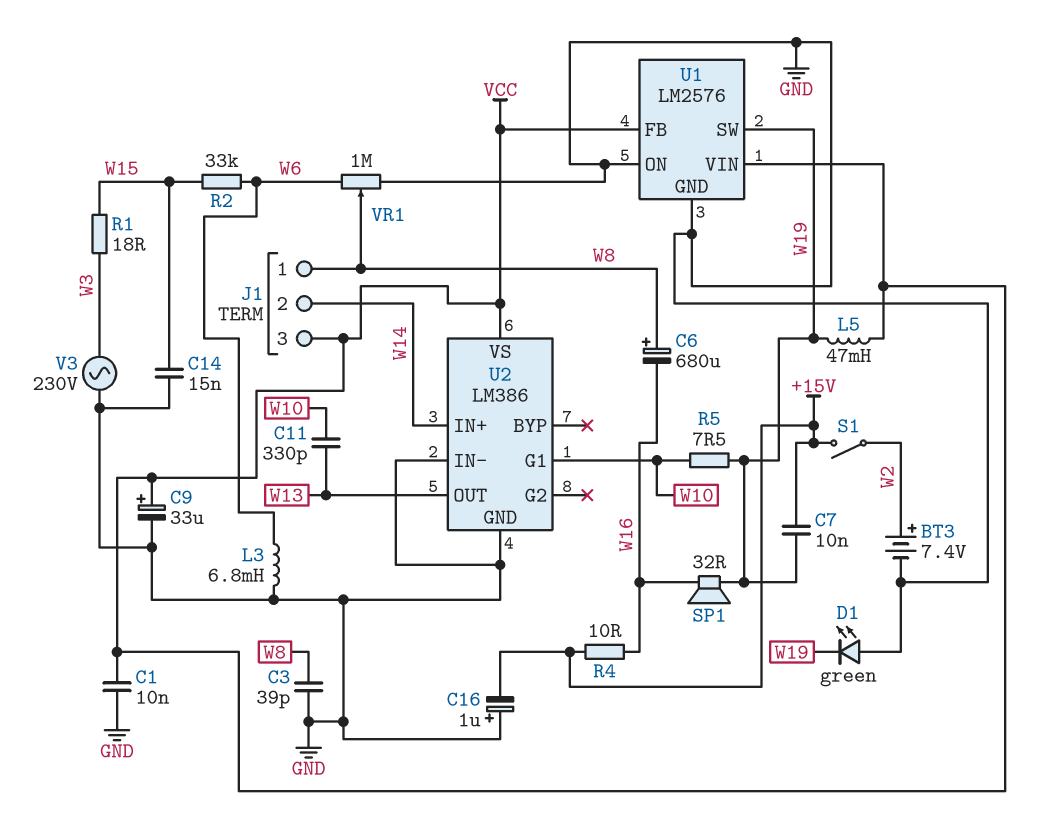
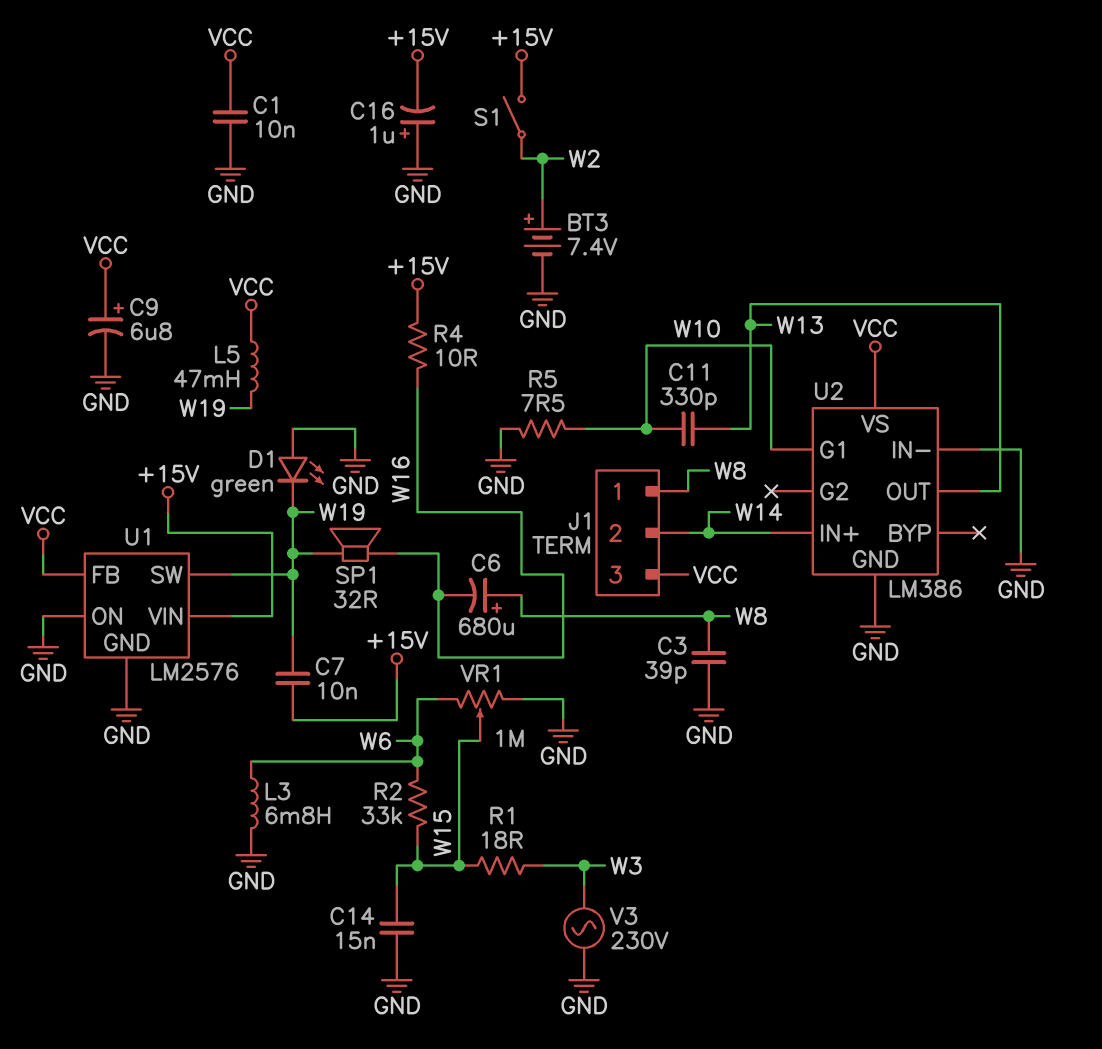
C9: 33uF (plus VCC, minus GND) -> 6.8uF (plus VCC, minus GND)
R5: 7.5 (W10, W19) -> 7.5 (GND, W10)
U1 pin VIN: VCC -> +15V
VR1: 1M (GND, W6, wiper W8) -> 1M (GND, W6, wiper W15)

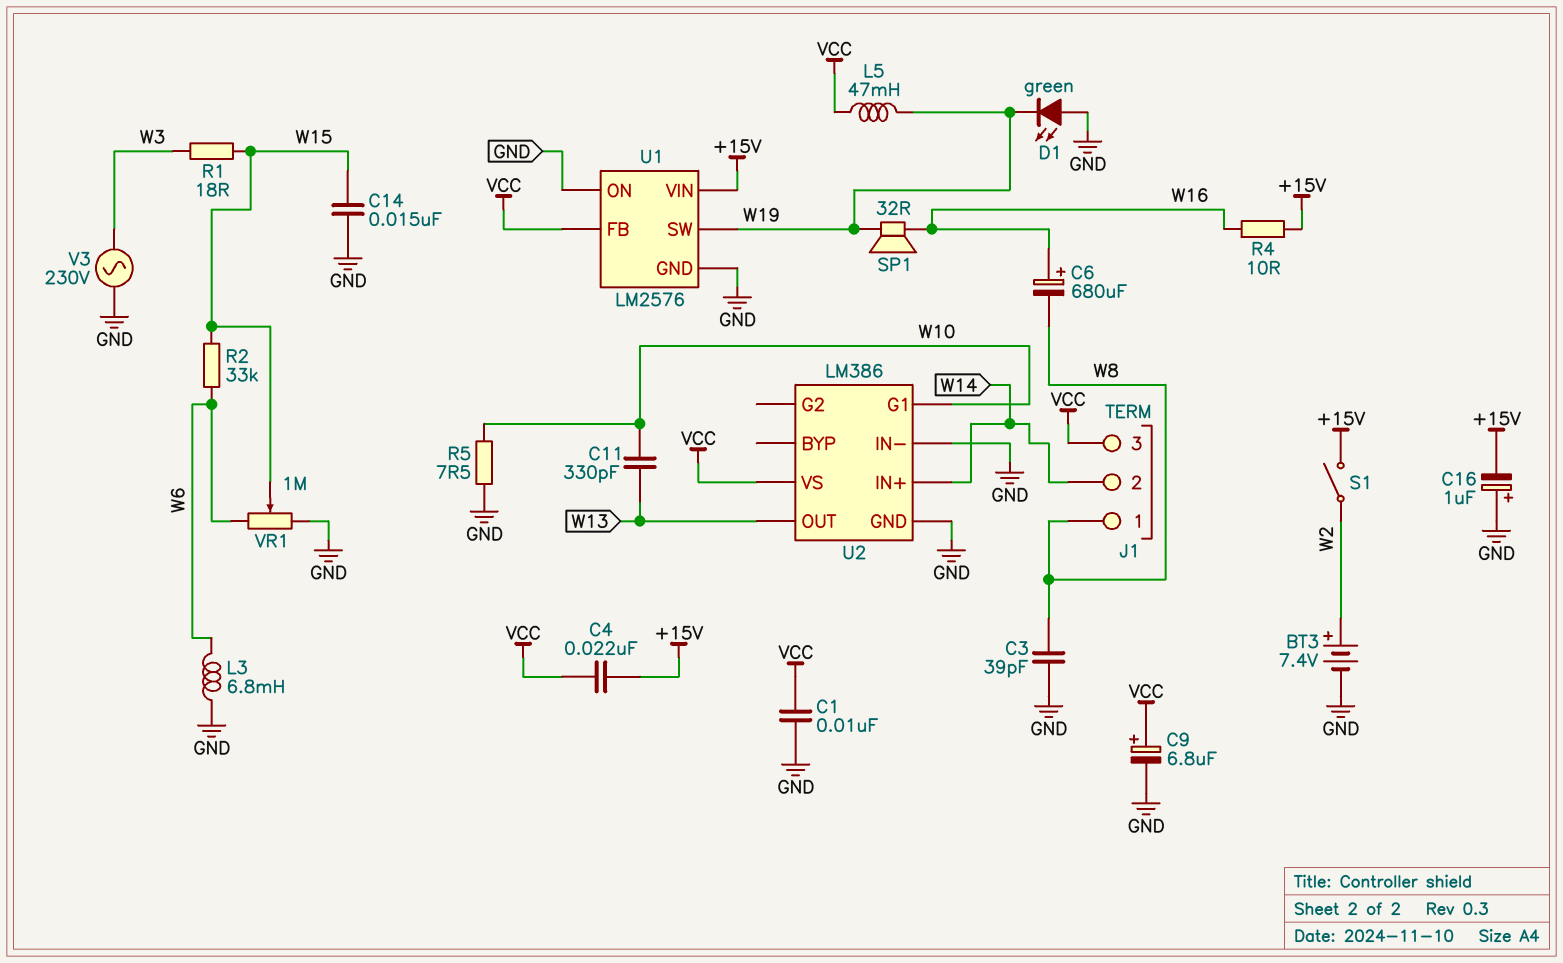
C4: none -> 22nF (+15V, VCC)
C6: 680uF (plus W8, minus W16) -> 680uF (plus W16, minus W8)
C7: 10nF (+15V, W19) -> none

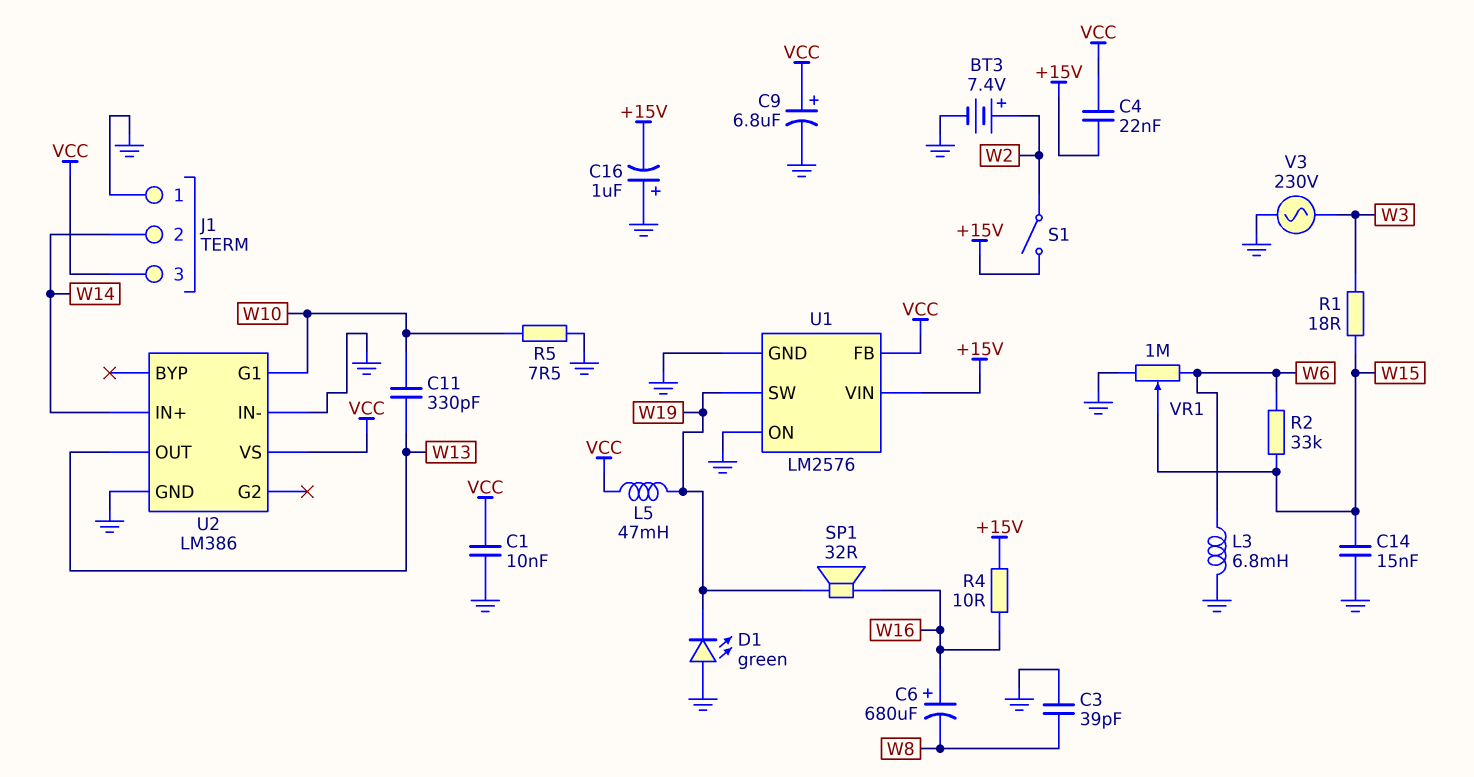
J1 pin 1: W8 -> GND

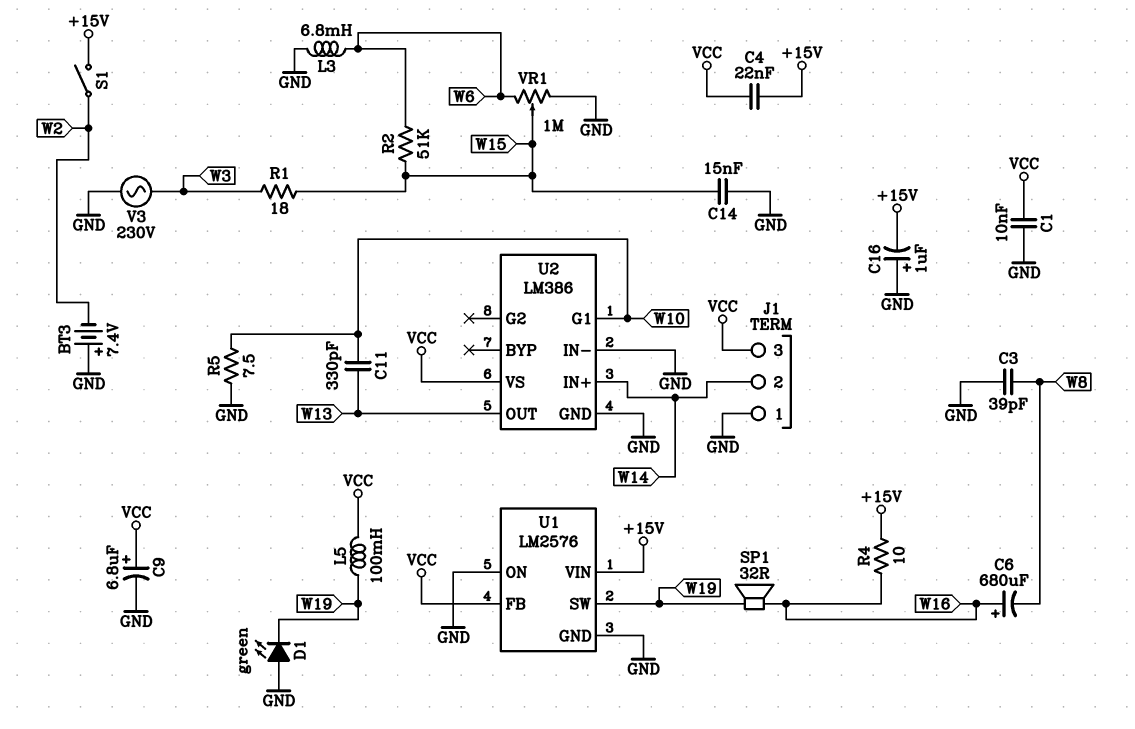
BT3: 7.4V (plus W2, minus GND) -> 7.4V (plus GND, minus W2)
L5: 47mH (VCC, W19) -> 100mH (VCC, W19)
R2: 33k (W6, W15) -> 51k (W6, W15)

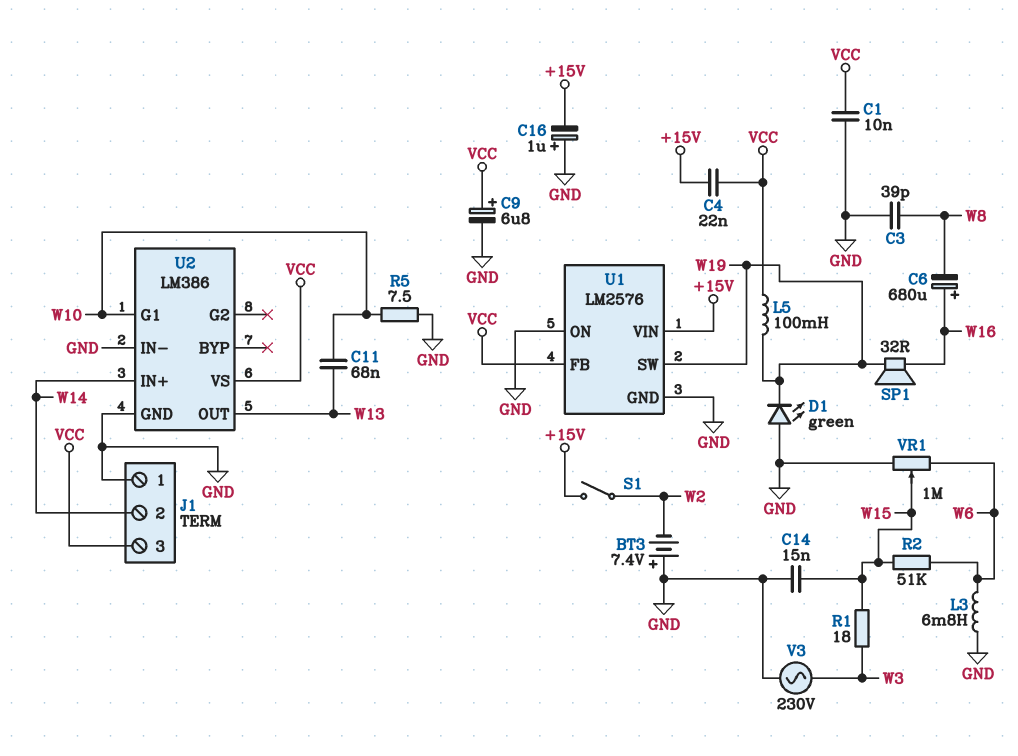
C11: 330pF (W10, W13) -> 68nF (W10, W13)
R4: 10 (+15V, W16) -> none

